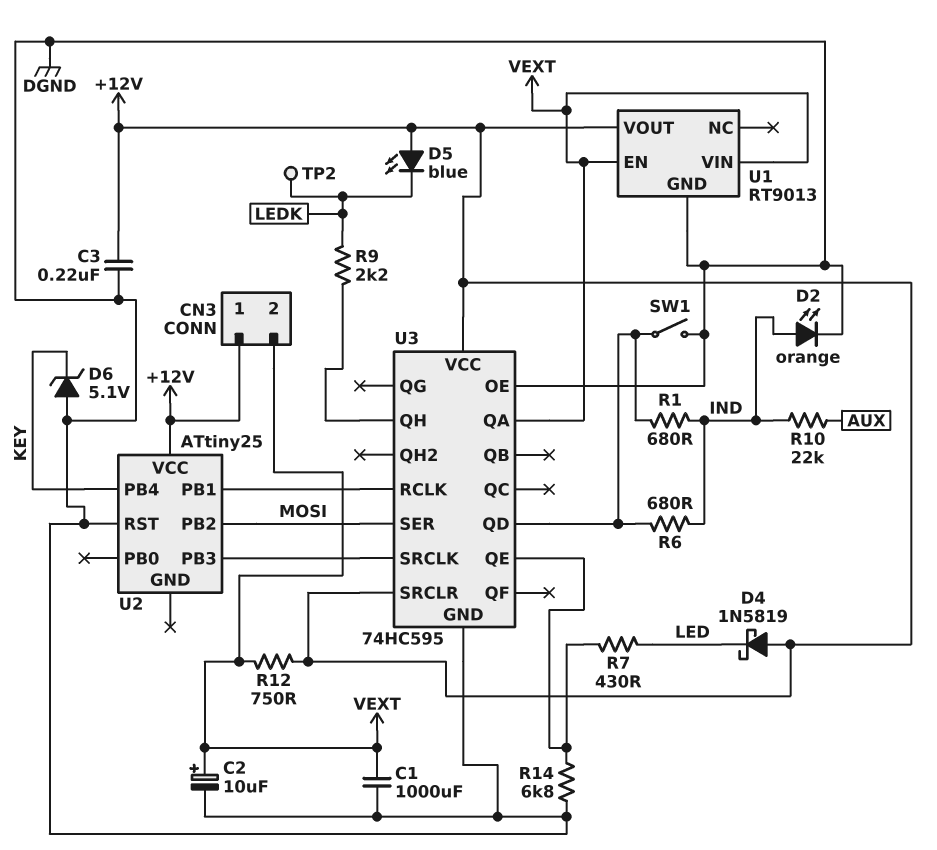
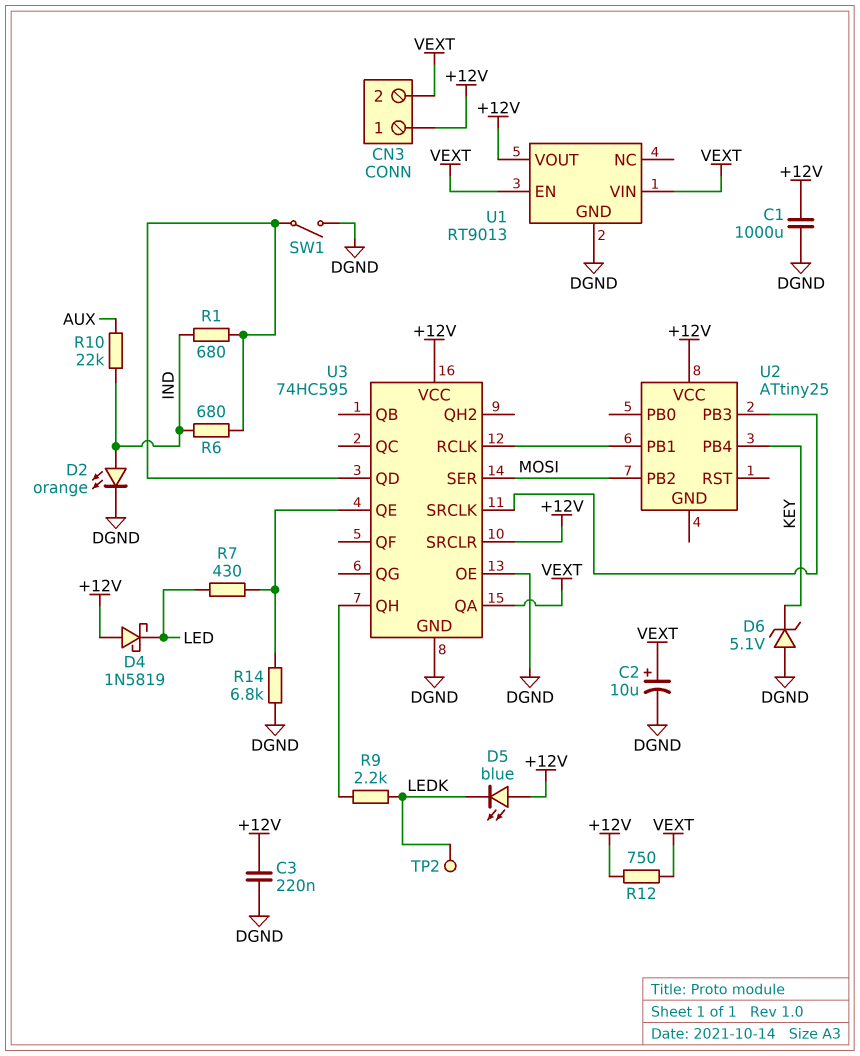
C1: 1000uF (DGND, VEXT) -> 1000uF (+12V, DGND)
U2 pin RST: DGND -> none

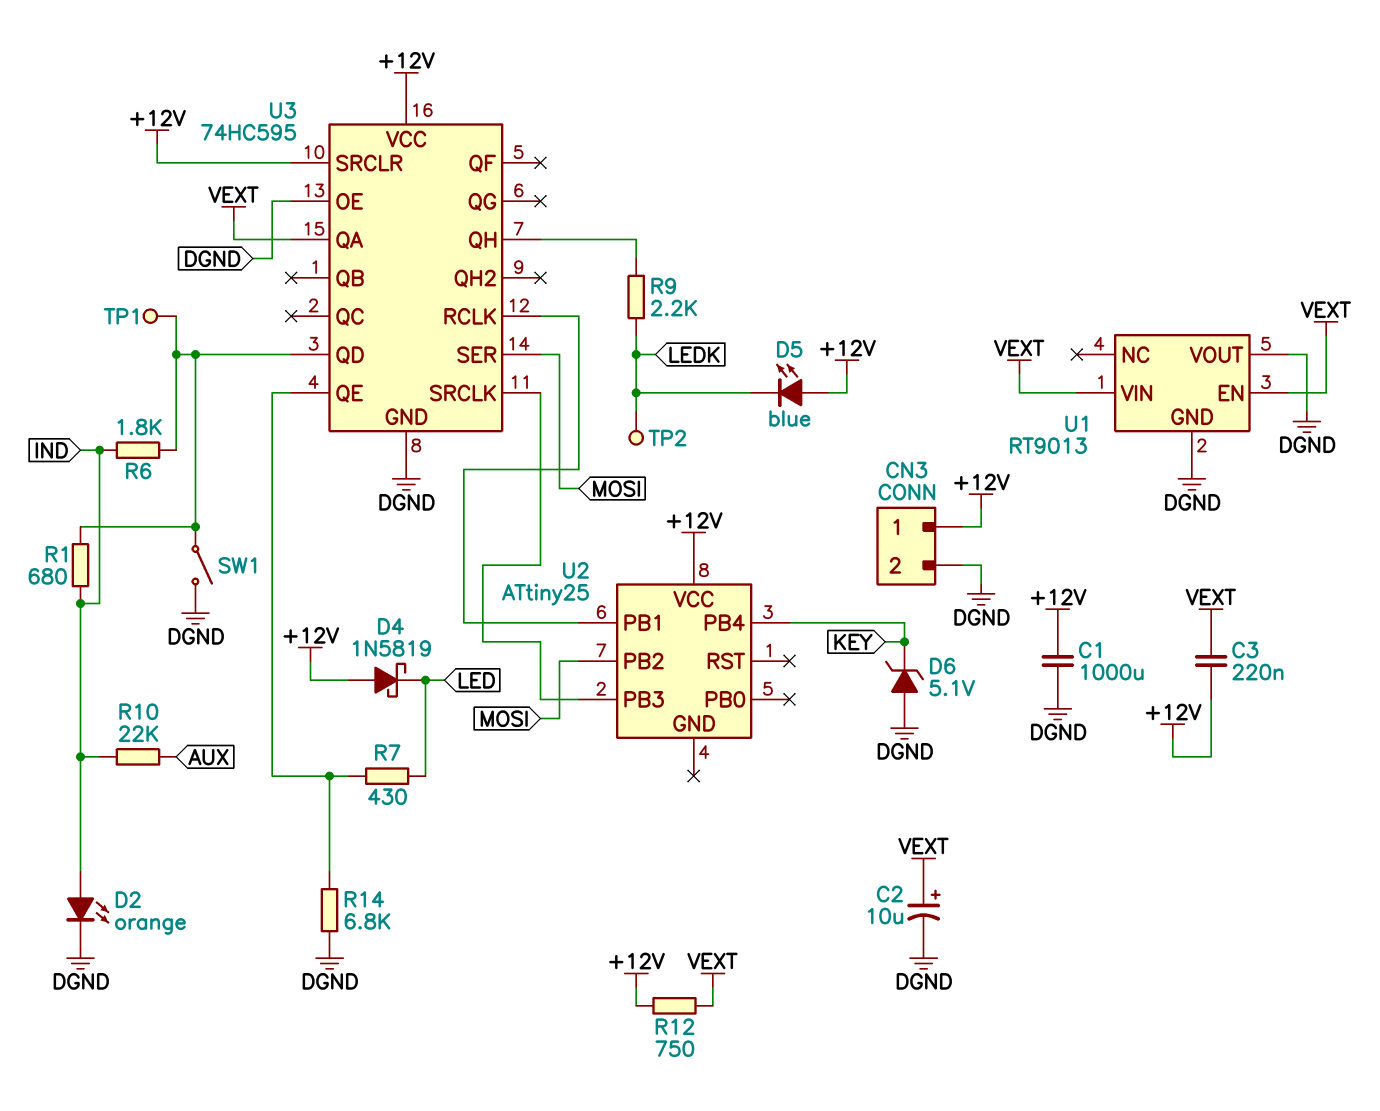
C3: 220nF (+12V, DGND) -> 220nF (+12V, VEXT)
CN3 pin 2: VEXT -> DGND
R6: 680 (IND, U3/QD) -> 1.8k (IND, U3/QD)
TP1: none -> test point (U3/QD)
U1 pin VOUT: +12V -> DGND

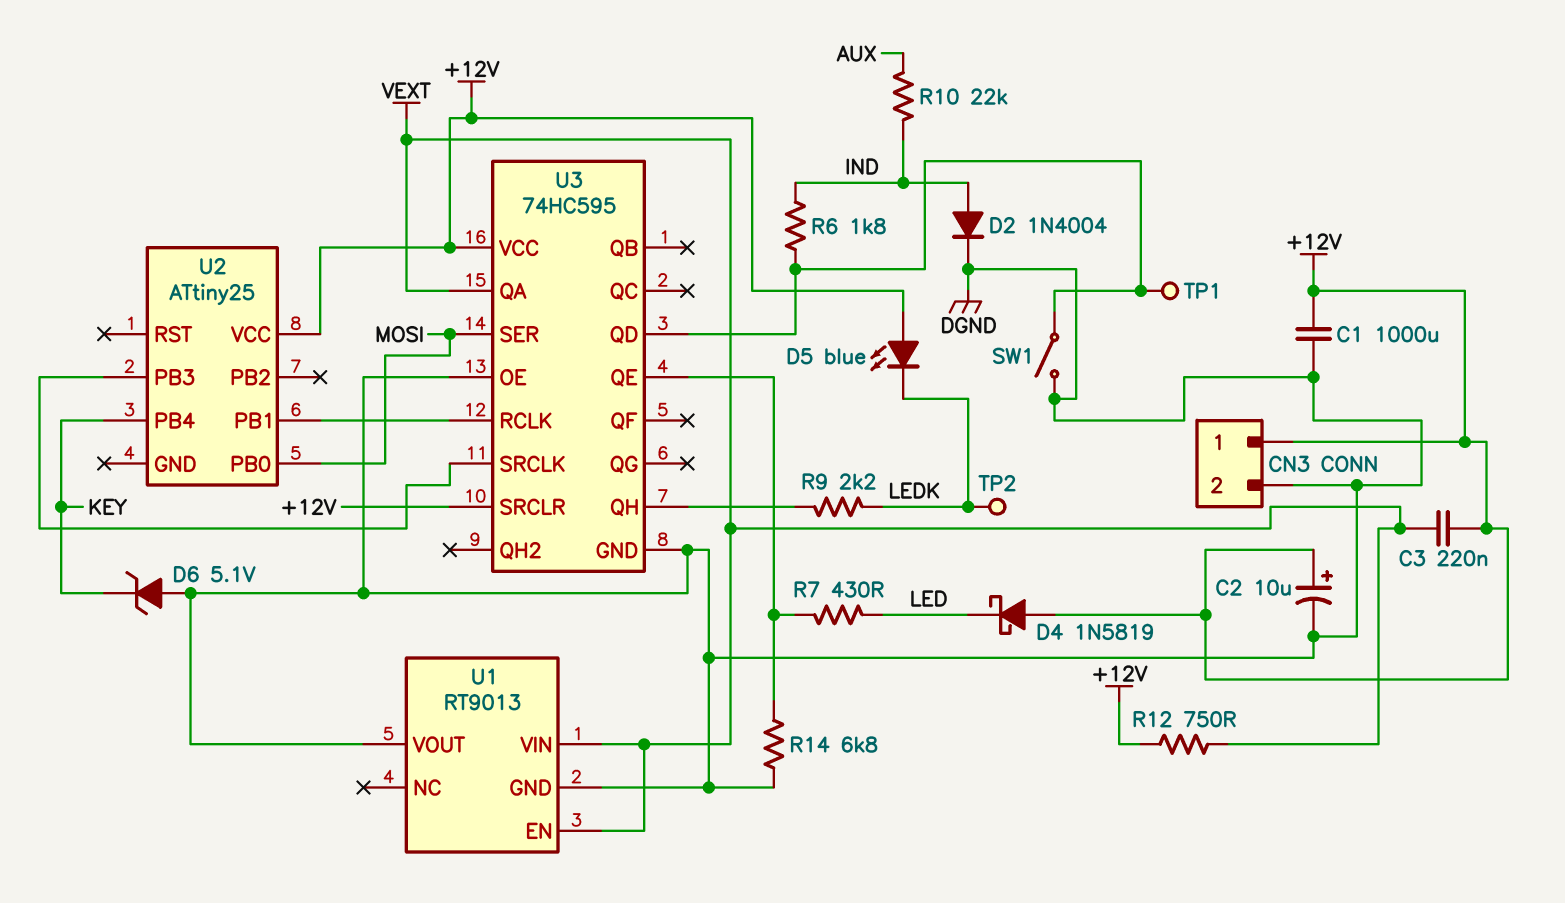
C2: 10uF (plus VEXT, minus DGND) -> 10uF (plus +12V, minus DGND)
D2: LED orange (A IND, K DGND) -> diode 1N4004 (A IND, K DGND)
R1: 680 (IND, U3/QD) -> none
U2 pin PB0: none -> MOSI
U2 pin PB2: MOSI -> none

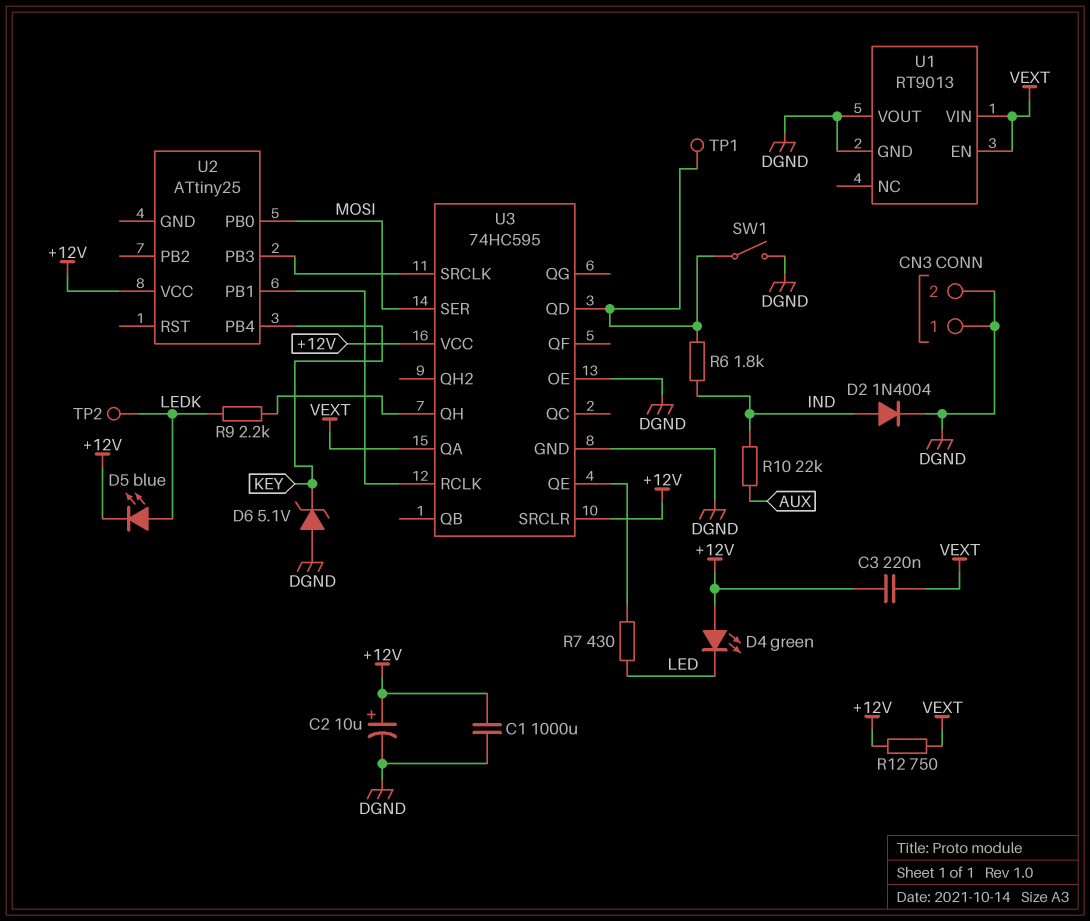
CN3 pin 1: +12V -> DGND
D4: schottky 1N5819 (A +12V, K LED) -> LED green (A +12V, K LED)
D5: LED blue (A +12V, K LEDK) -> LED blue (A LEDK, K +12V)
R14: 6.8k (DGND, U3/QE) -> none

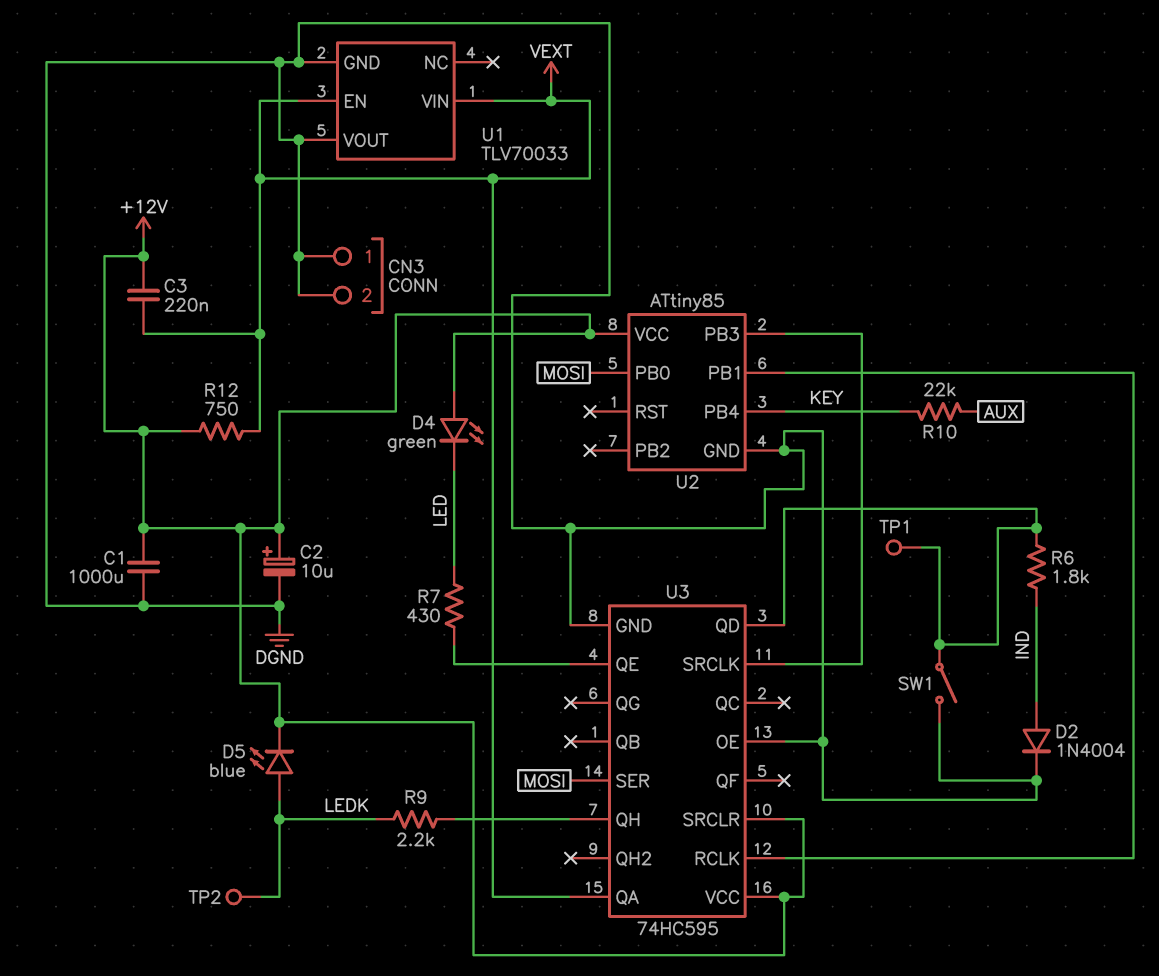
D6: zener 5.1V (A DGND, K KEY) -> none
R10: 22k (AUX, IND) -> 22k (AUX, KEY)
U1: RT9013 -> TLV70033
U2: ATtiny25 -> ATtiny85
U2 pin GND: none -> DGND

